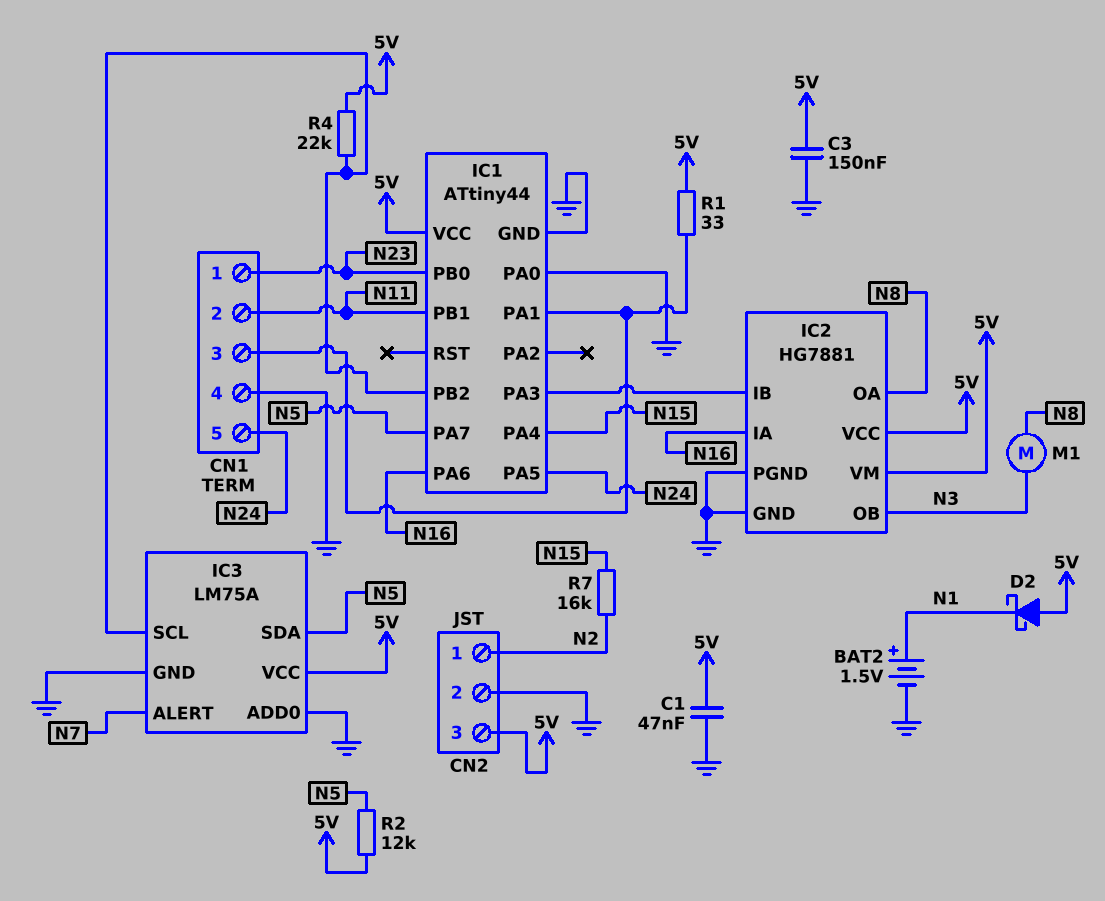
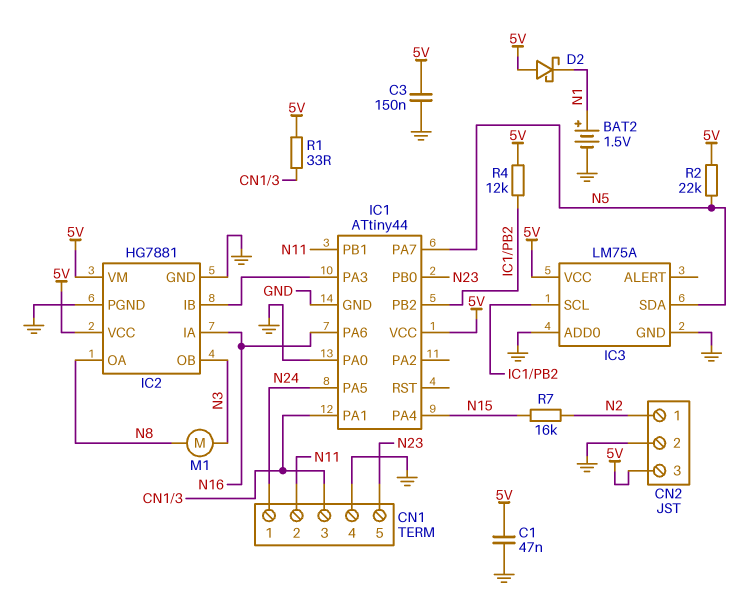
CN1 pin 1: N23 -> N24
CN1 pin 5: N24 -> N23
IC3 pin ALERT: N7 -> none
R2: 12k (5V, N5) -> 22k (5V, N5)
R4: 22k (5V, IC1/PB2) -> 12k (5V, IC1/PB2)

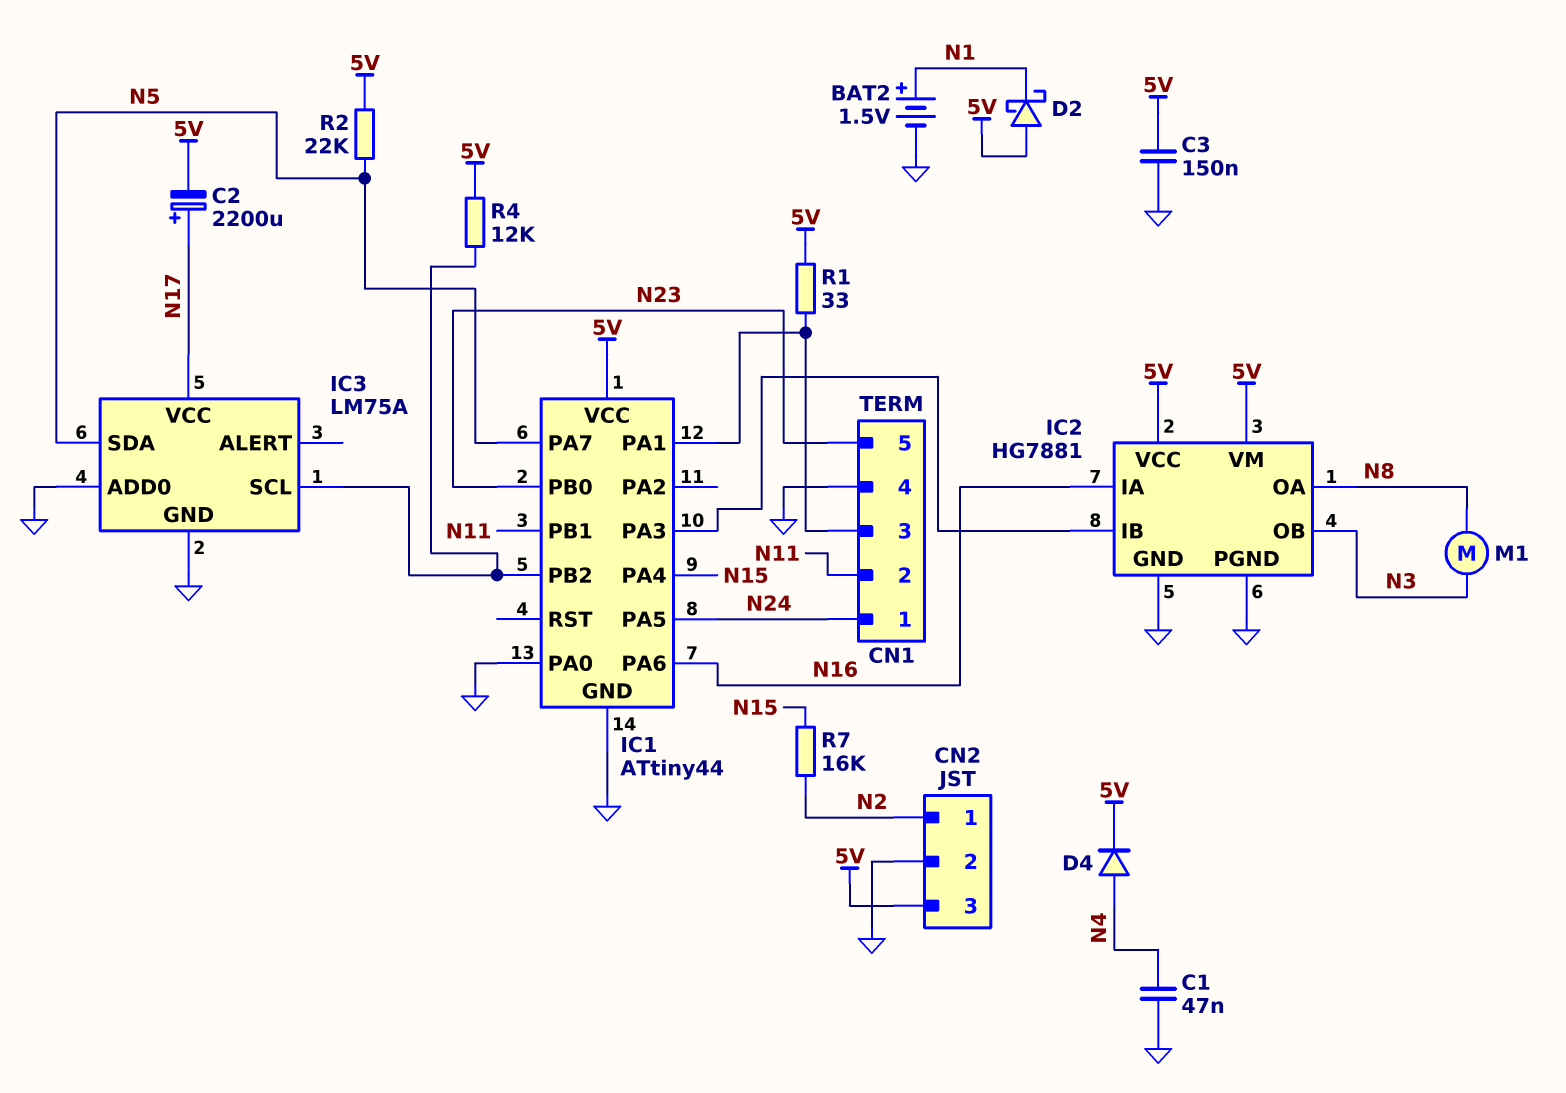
C1: 47nF (5V, GND) -> 47nF (GND, N4)
C2: none -> 2200uF (plus N17, minus 5V)
D4: none -> diode (A N4, K 5V)
IC3 pin VCC: 5V -> N17

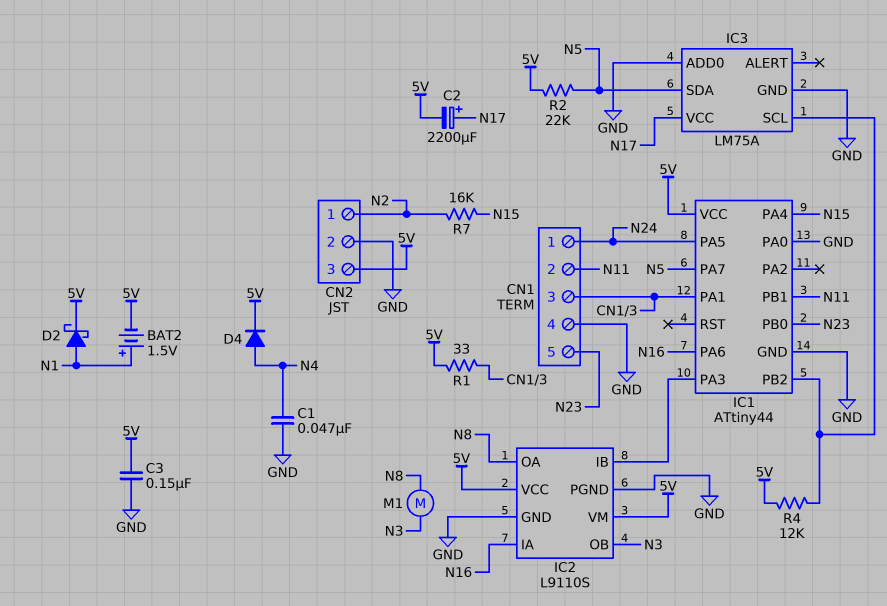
BAT2: 1.5V (plus N1, minus GND) -> 1.5V (plus N1, minus 5V)
D2: schottky (A 5V, K N1) -> schottky (A N1, K 5V)
IC2: HG7881 -> L9110S

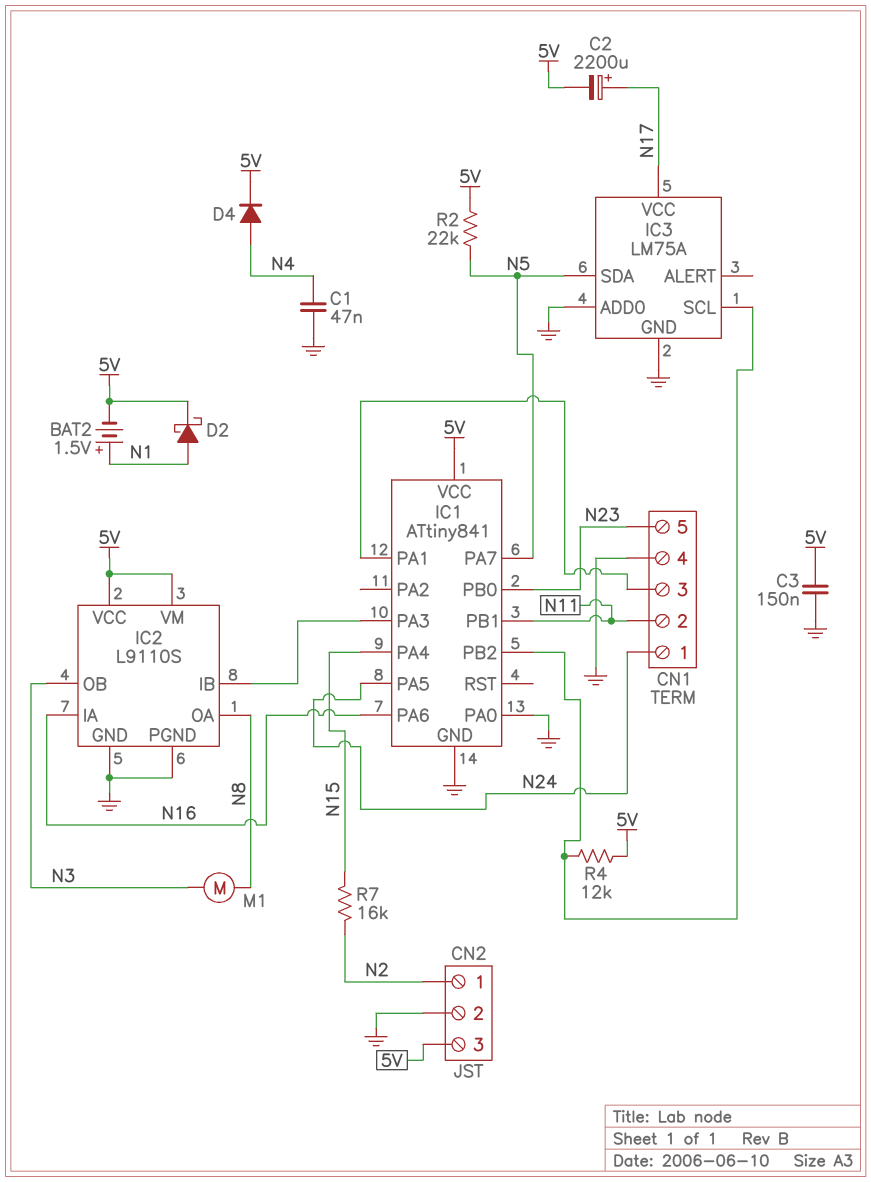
IC1: ATtiny44 -> ATtiny841
R1: 33 (5V, CN1/3) -> none

